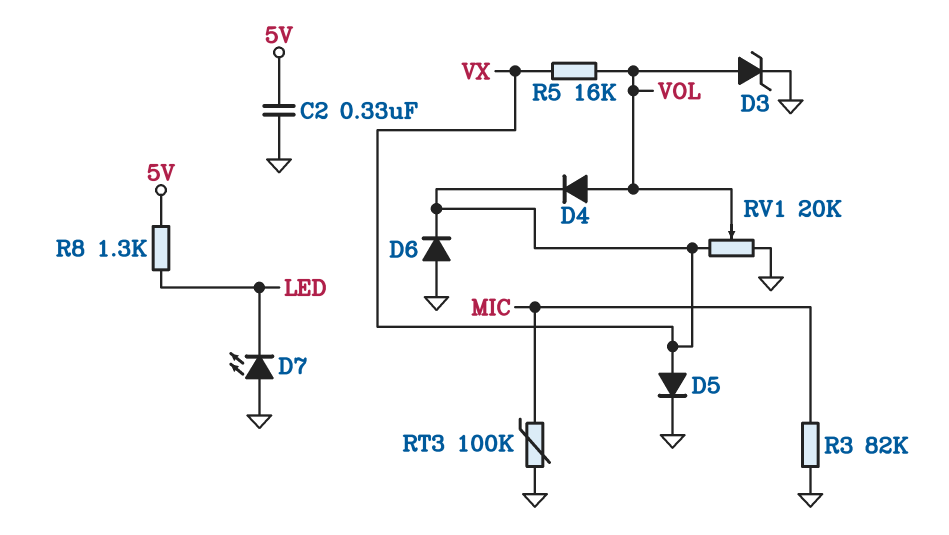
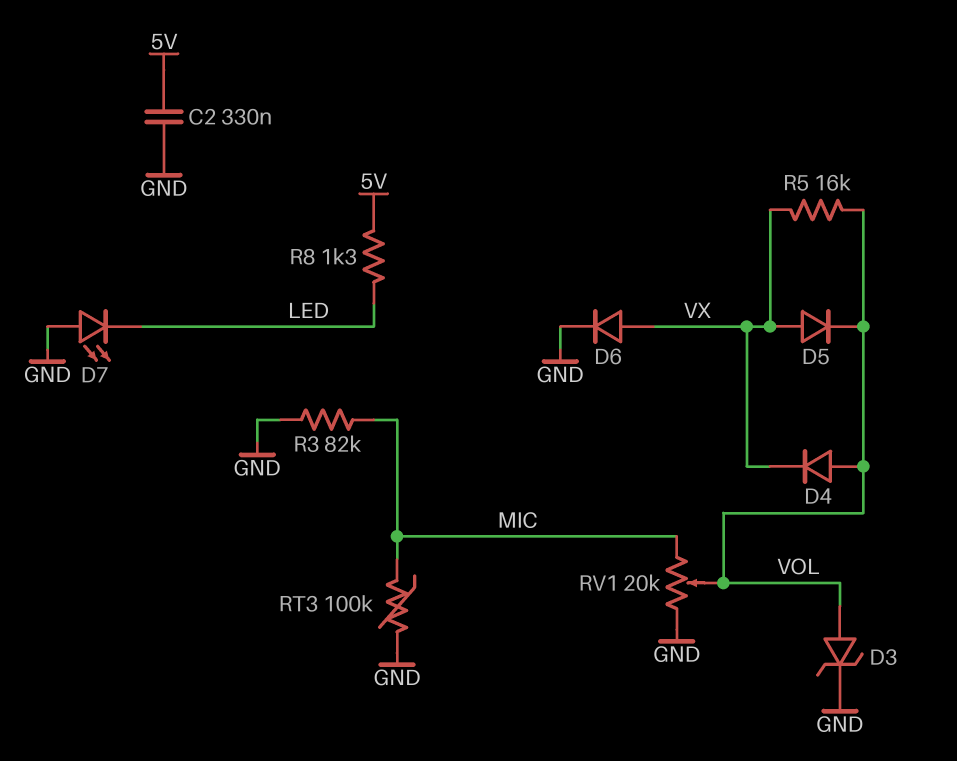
D5: diode (A VX, K GND) -> diode (A VX, K VOL)
D6: diode (A GND, K VX) -> diode (A VX, K GND)
RV1: 20k (GND, VX, wiper VOL) -> 20k (GND, MIC, wiper VOL)

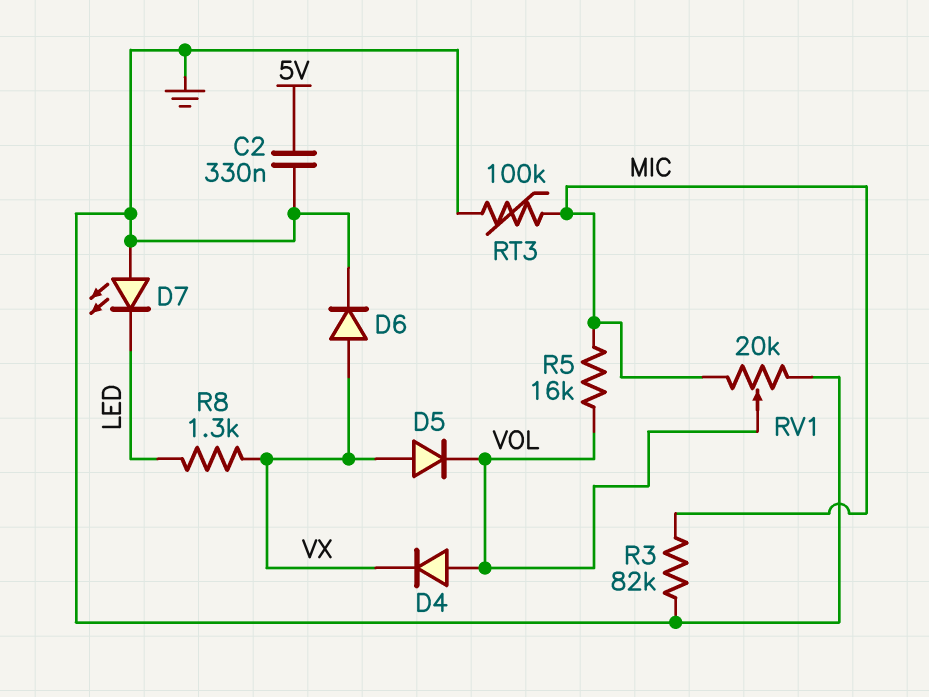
D3: zener (A VOL, K GND) -> none
R5: 16k (VOL, VX) -> 16k (MIC, VOL)
R8: 1.3k (5V, LED) -> 1.3k (LED, VX)

